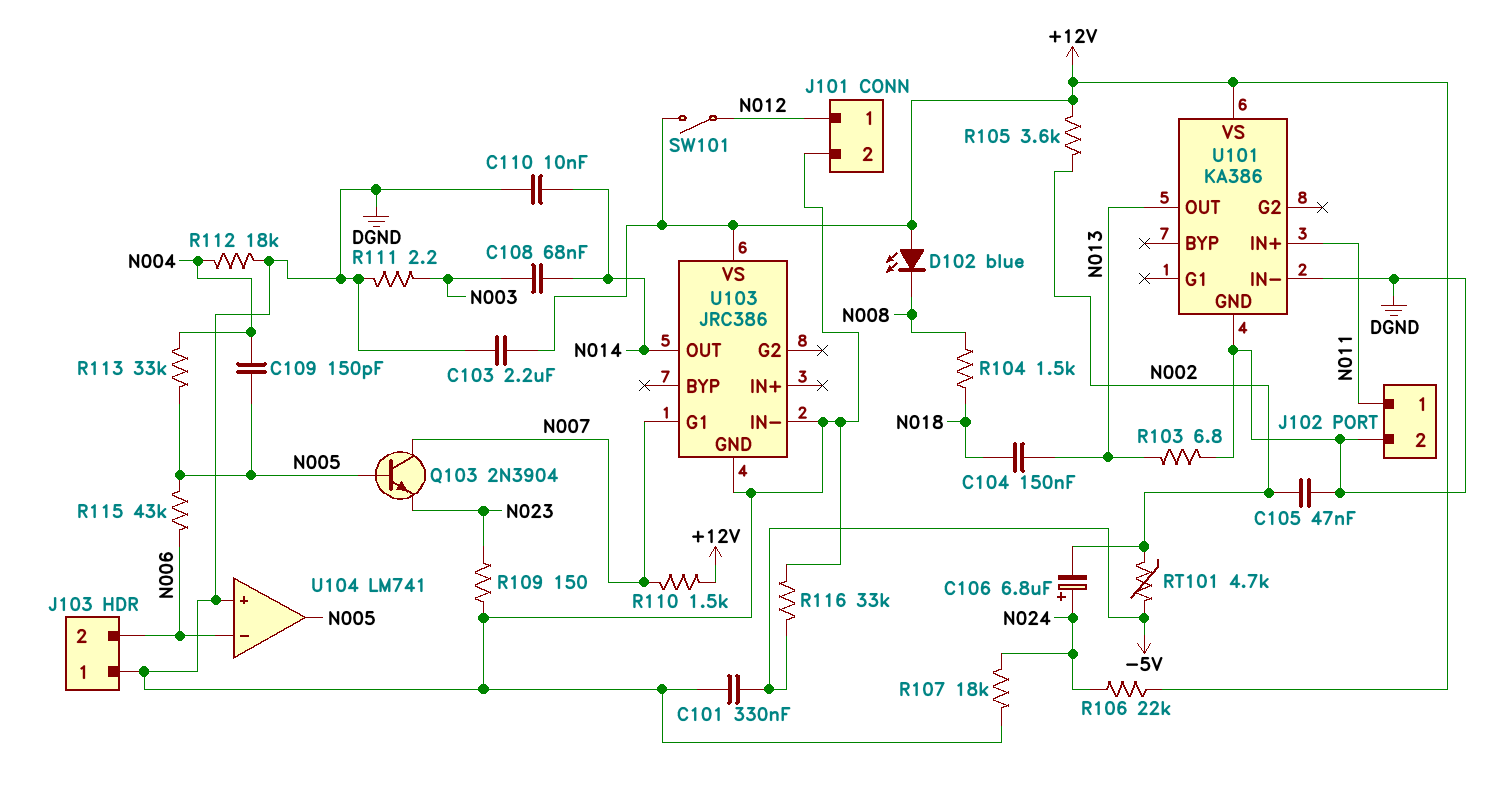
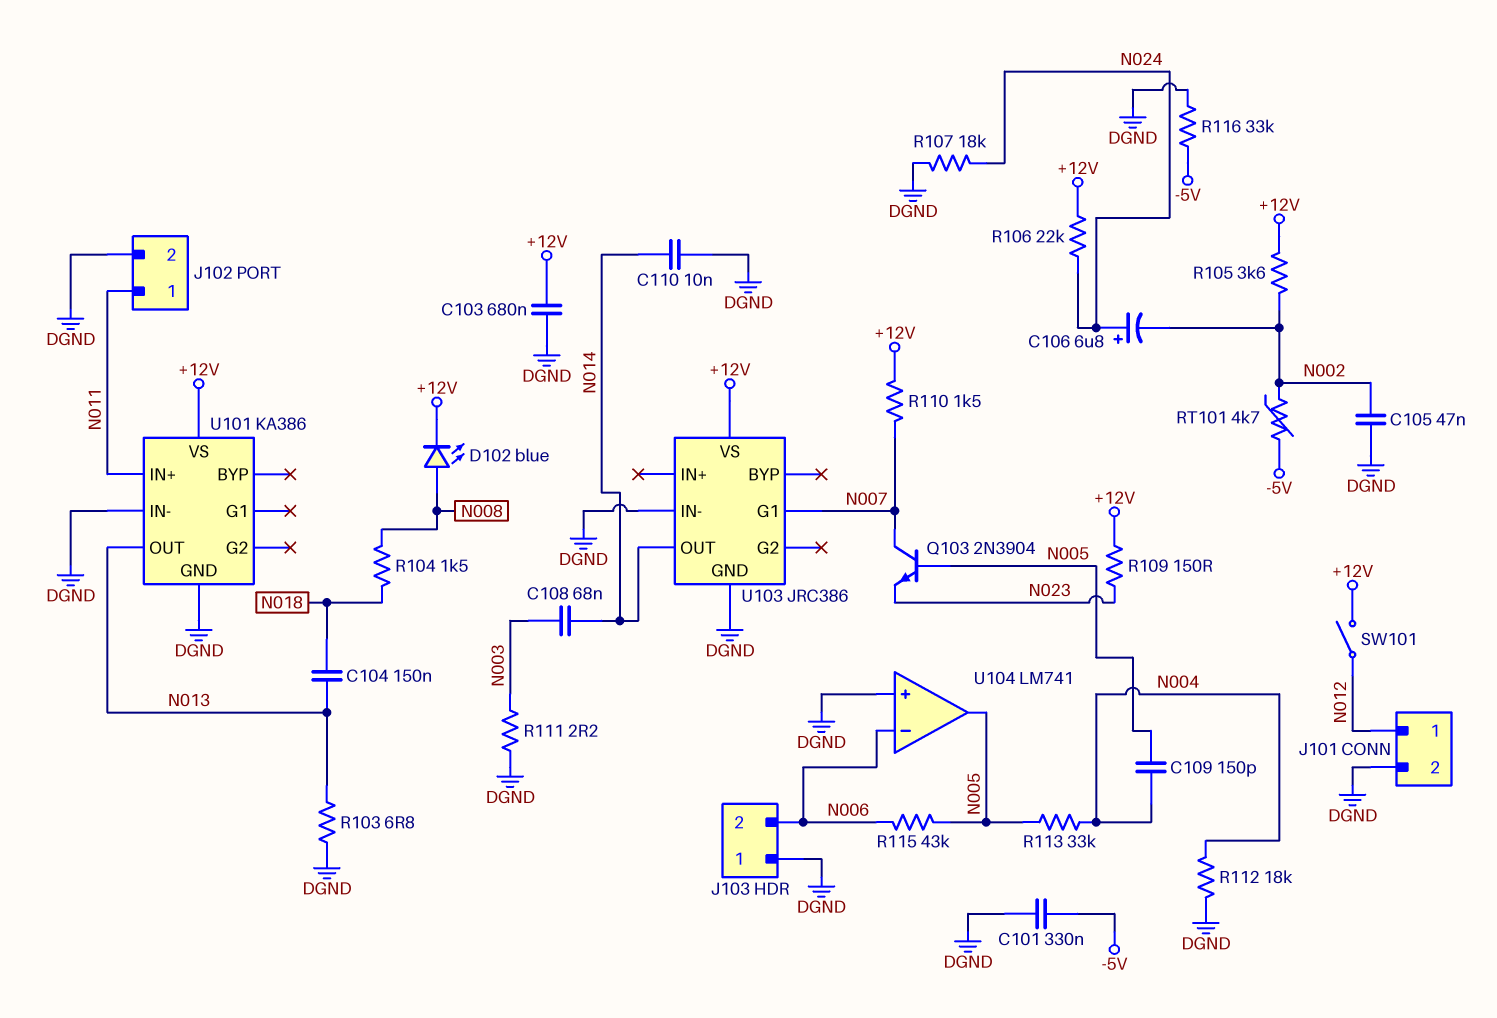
C103: 2.2uF (+12V, DGND) -> 680nF (+12V, DGND)
D102: LED blue (A +12V, K N008) -> LED blue (A N008, K +12V)
R109: 150 (DGND, N023) -> 150 (+12V, N023)

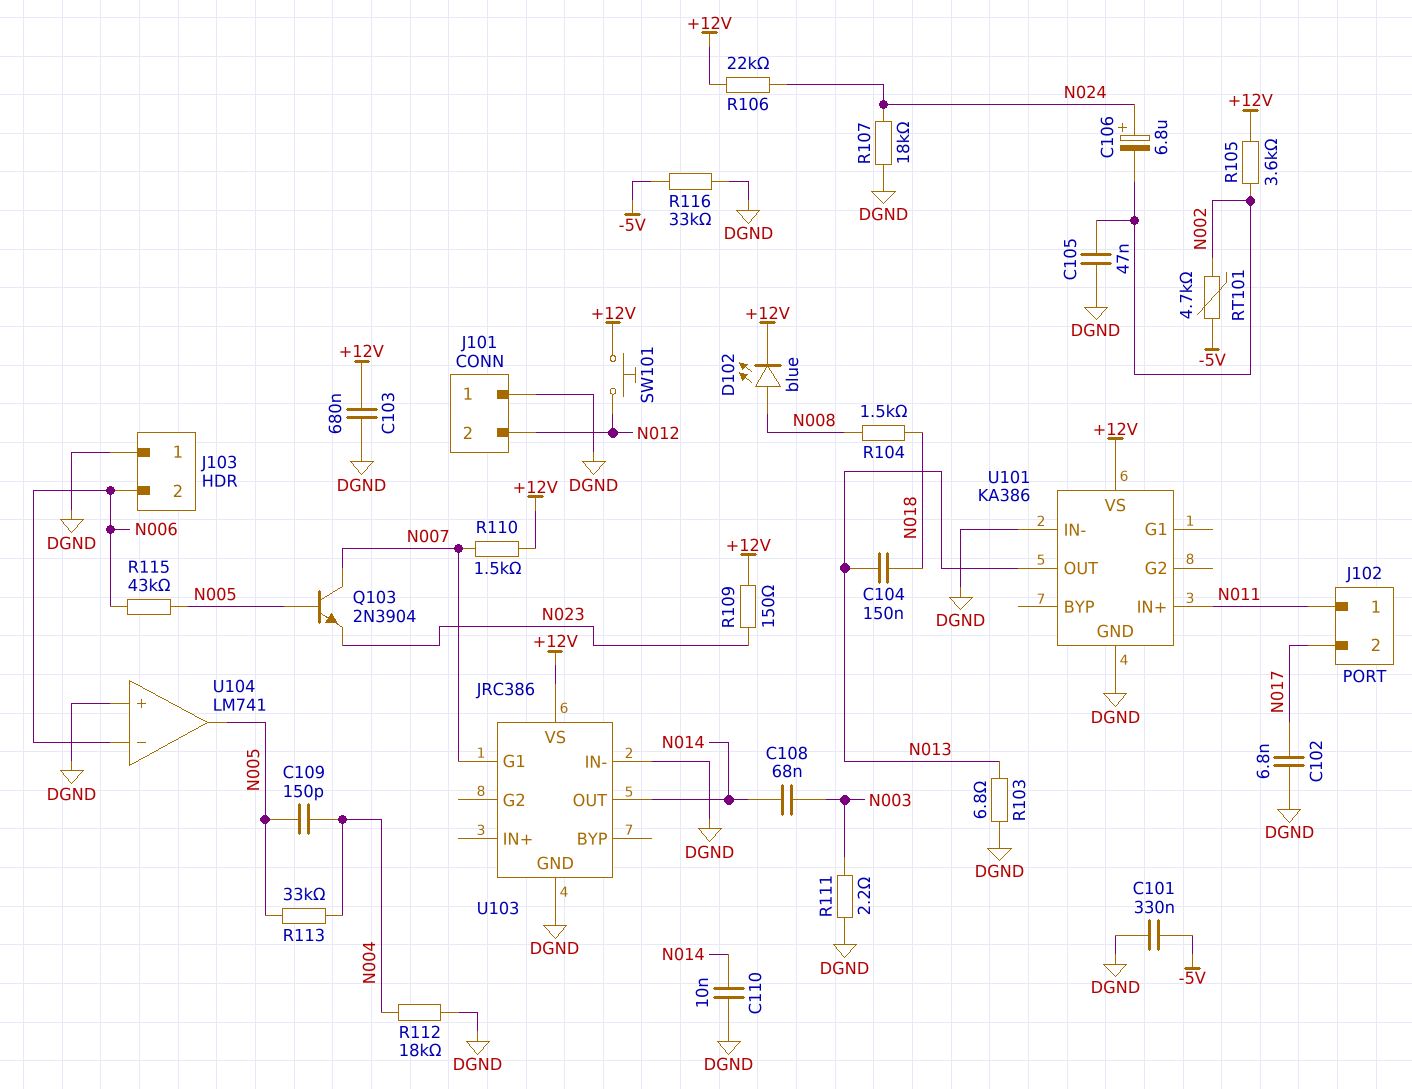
C102: none -> 6.8nF (DGND, N017)
J101 pin 1: N012 -> DGND
J101 pin 2: DGND -> N012
J102 pin 2: DGND -> N017
SW101: switch (+12V, N012) -> button (+12V, N012)

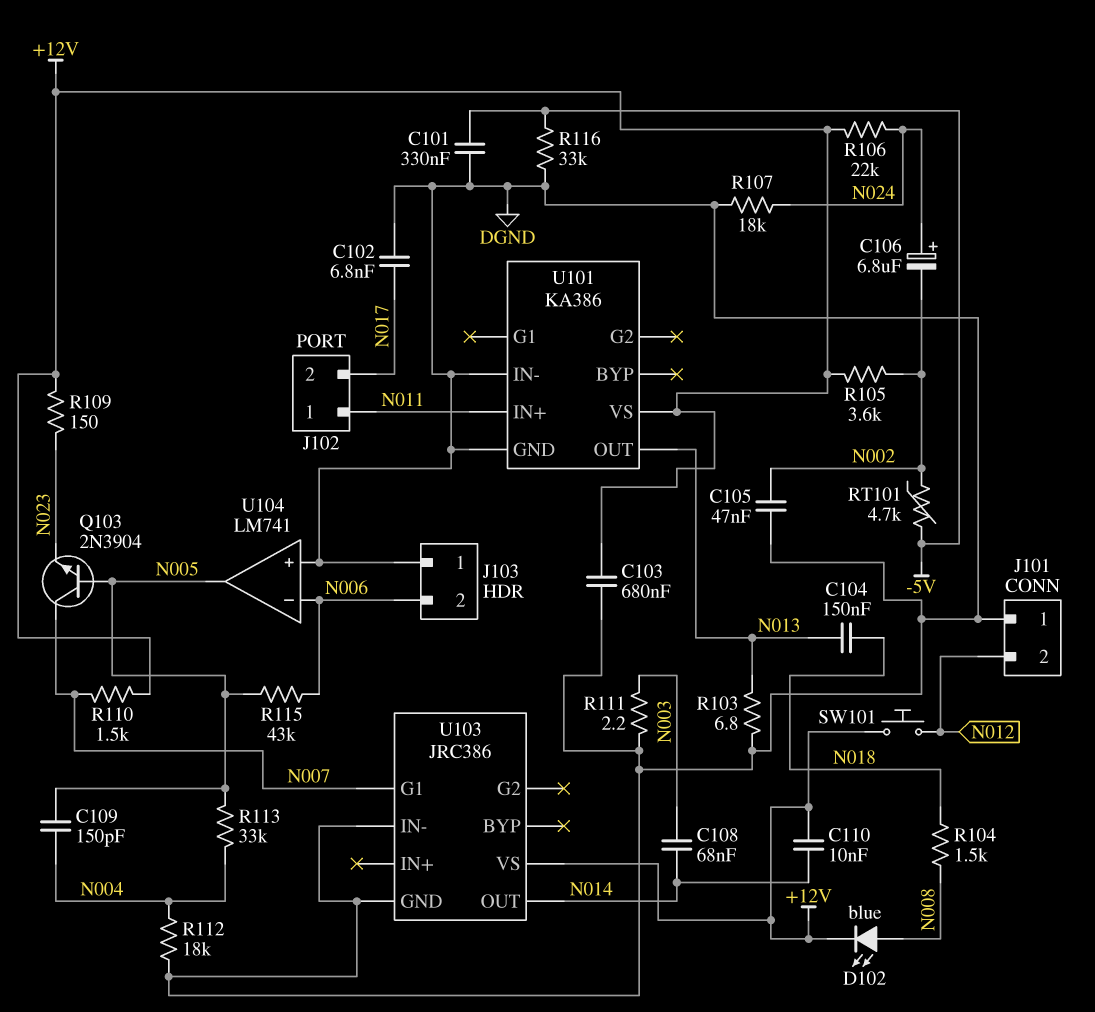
C110: 10nF (DGND, N014) -> 10nF (+12V, N014)

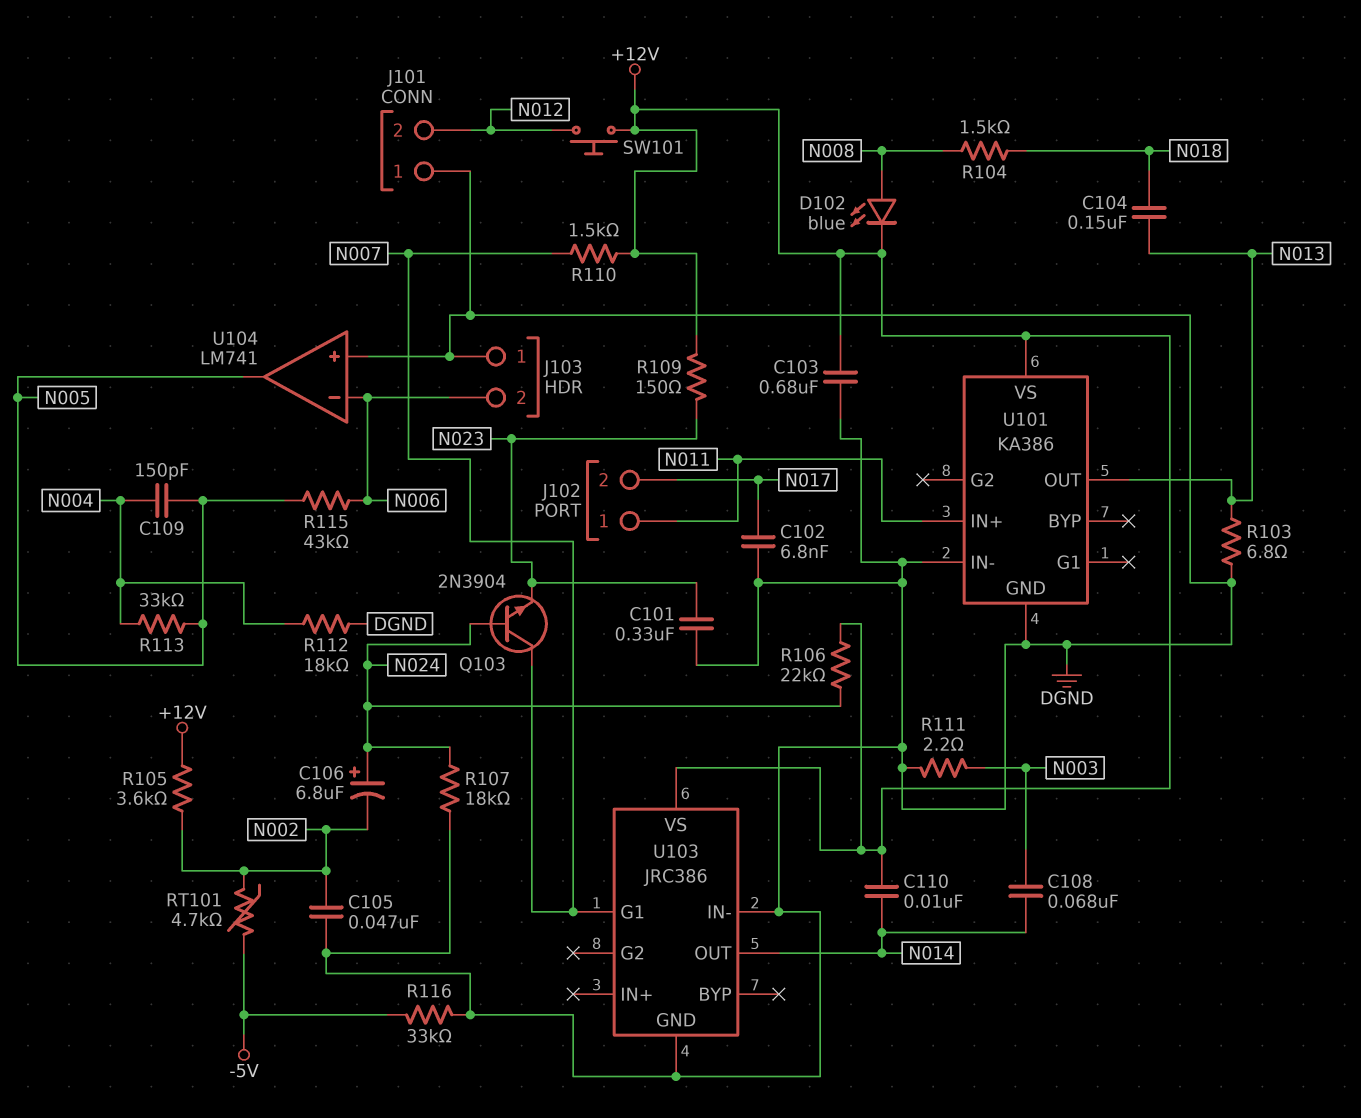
C101: 330nF (-5V, DGND) -> 330nF (DGND, N023)
Q103: NPN 2N3904 (B N005, C N007, E N023) -> NPN 2N3904 (B N024, C N007, E N023)

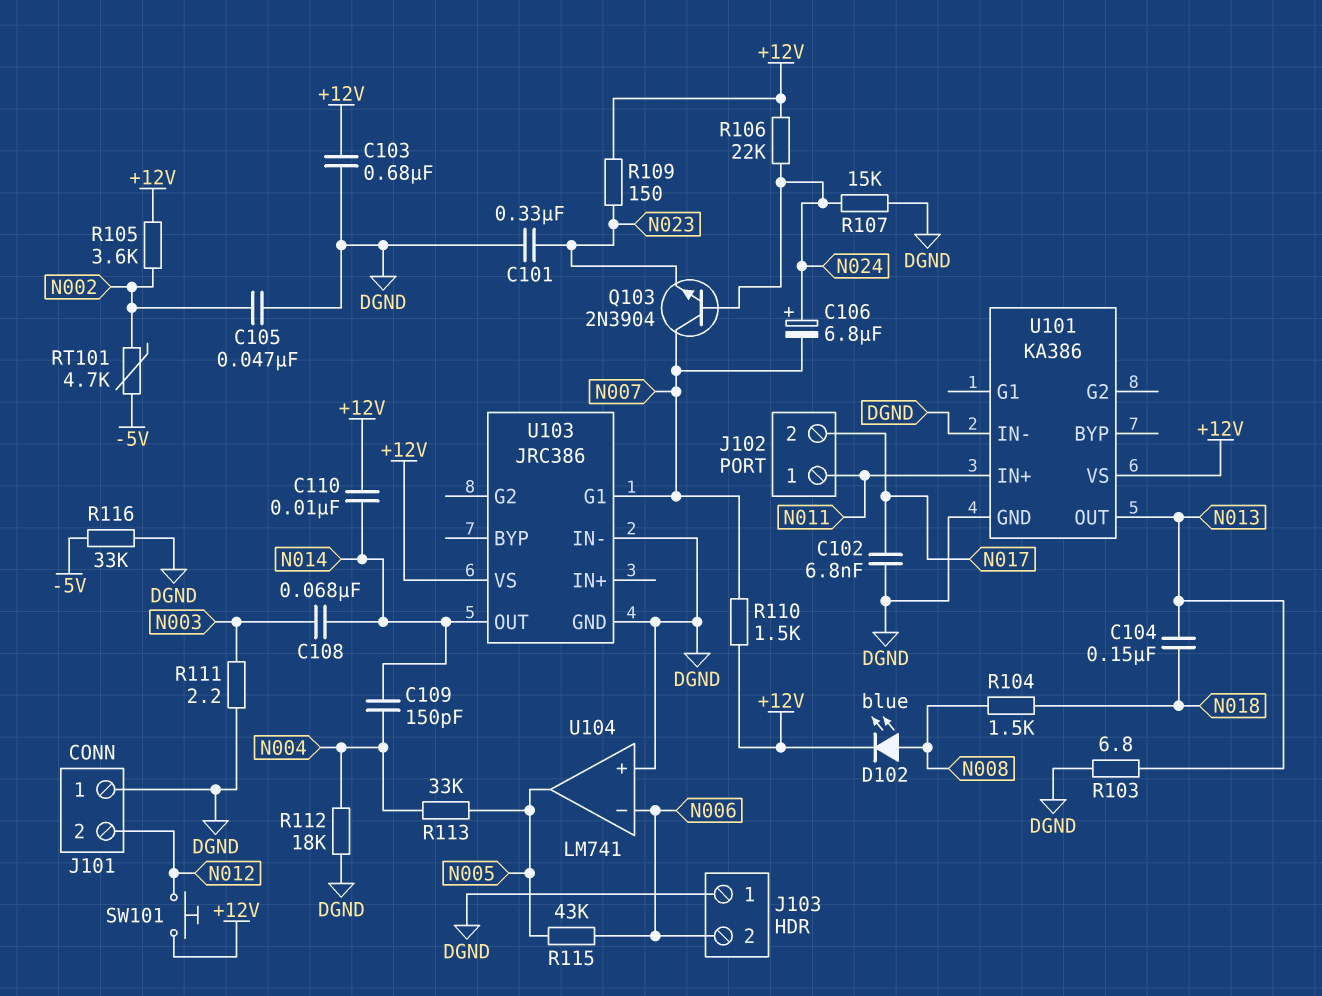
C106: 6.8uF (plus N024, minus N002) -> 6.8uF (plus N024, minus N007)
C109: 150pF (N004, N005) -> 150pF (N004, N014)
R107: 18k (DGND, N024) -> 15k (DGND, N024)

